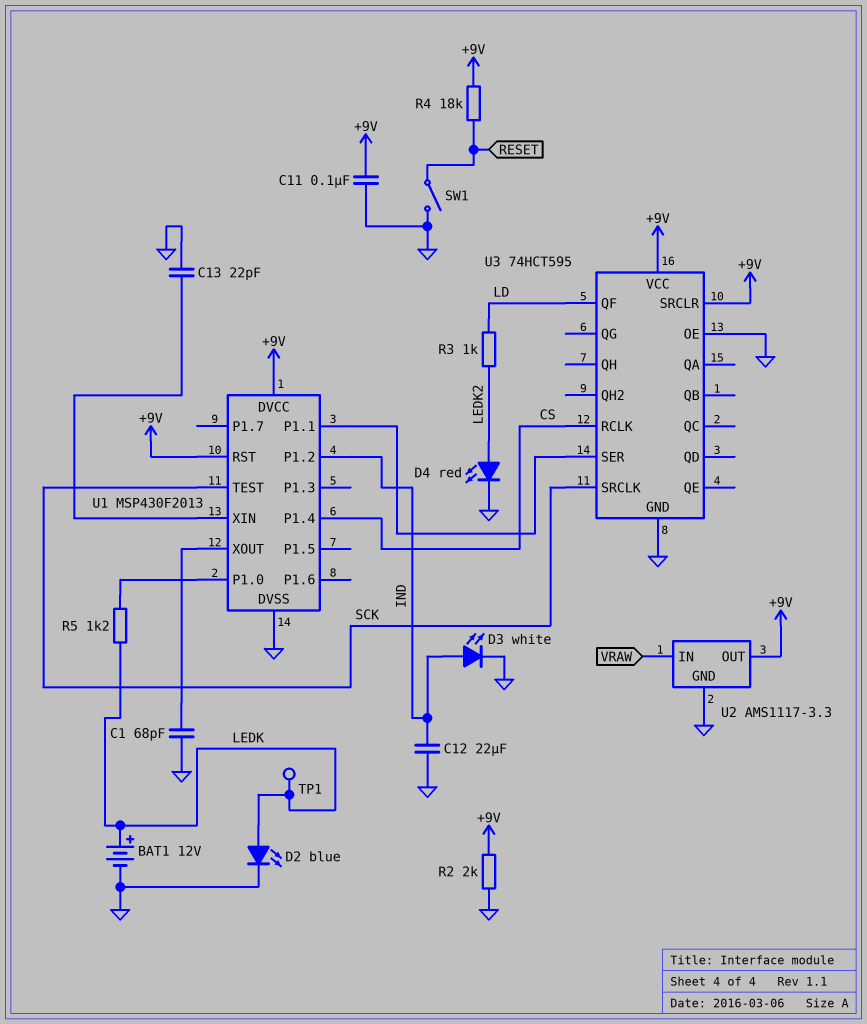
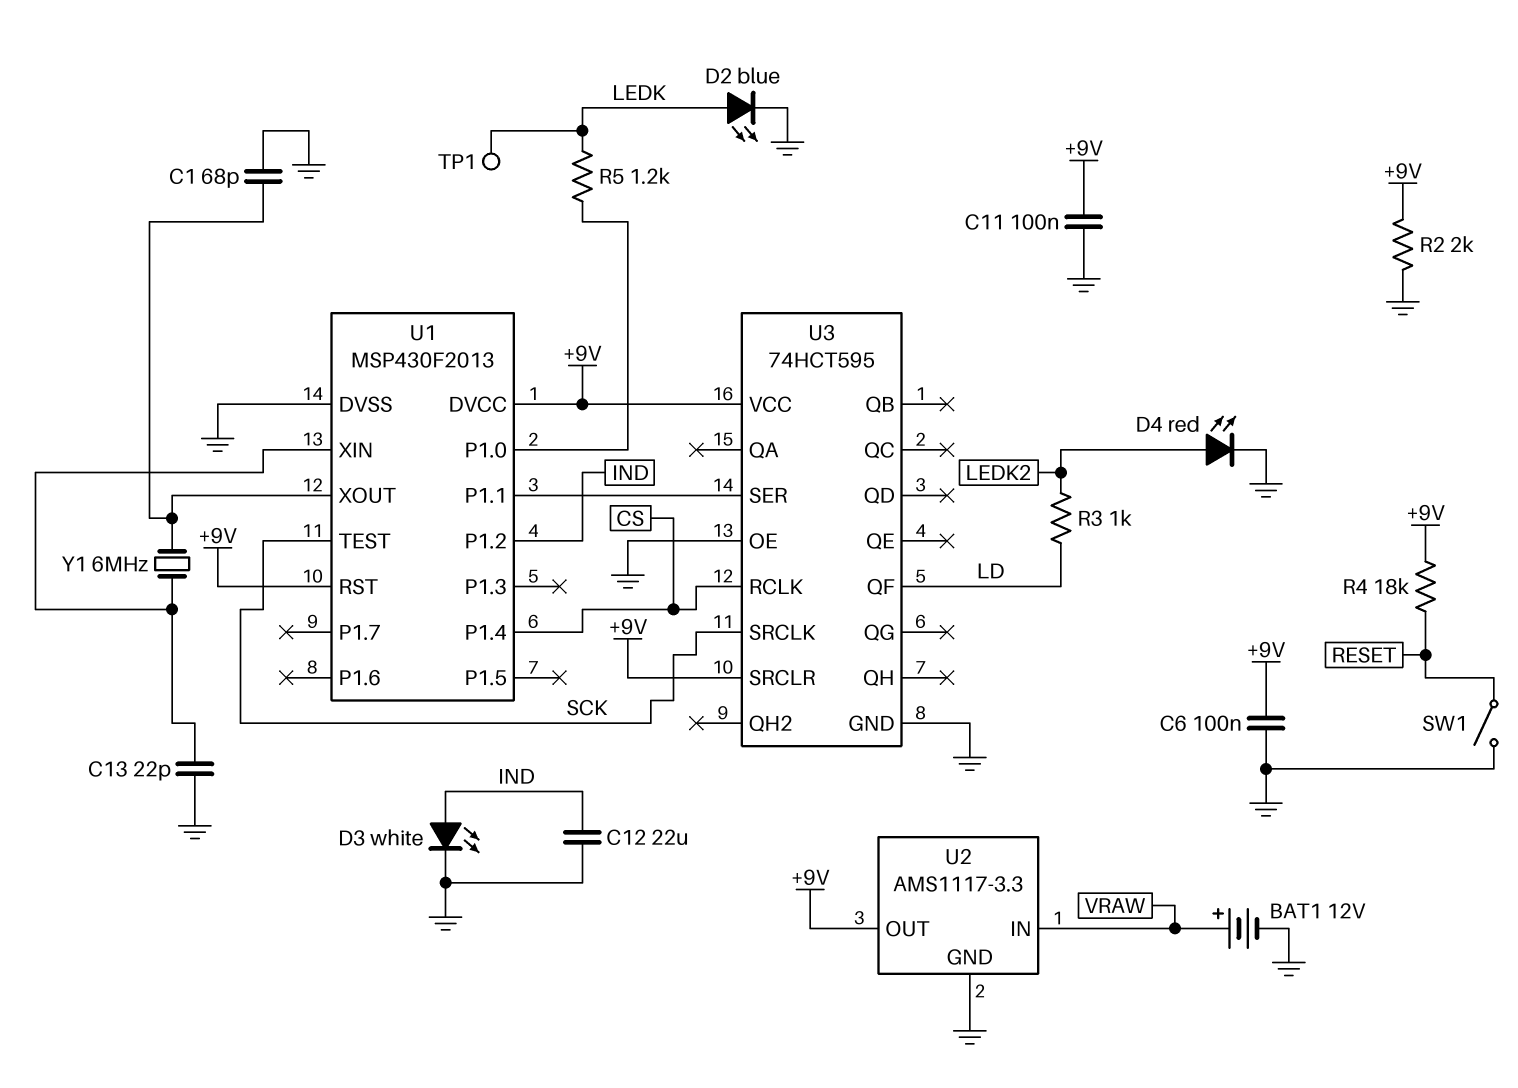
BAT1: 12V (plus LEDK, minus GND) -> 12V (plus VRAW, minus GND)
C6: none -> 100nF (+9V, GND)
Y1: none -> 6MHz (U1/XIN, U1/XOUT)

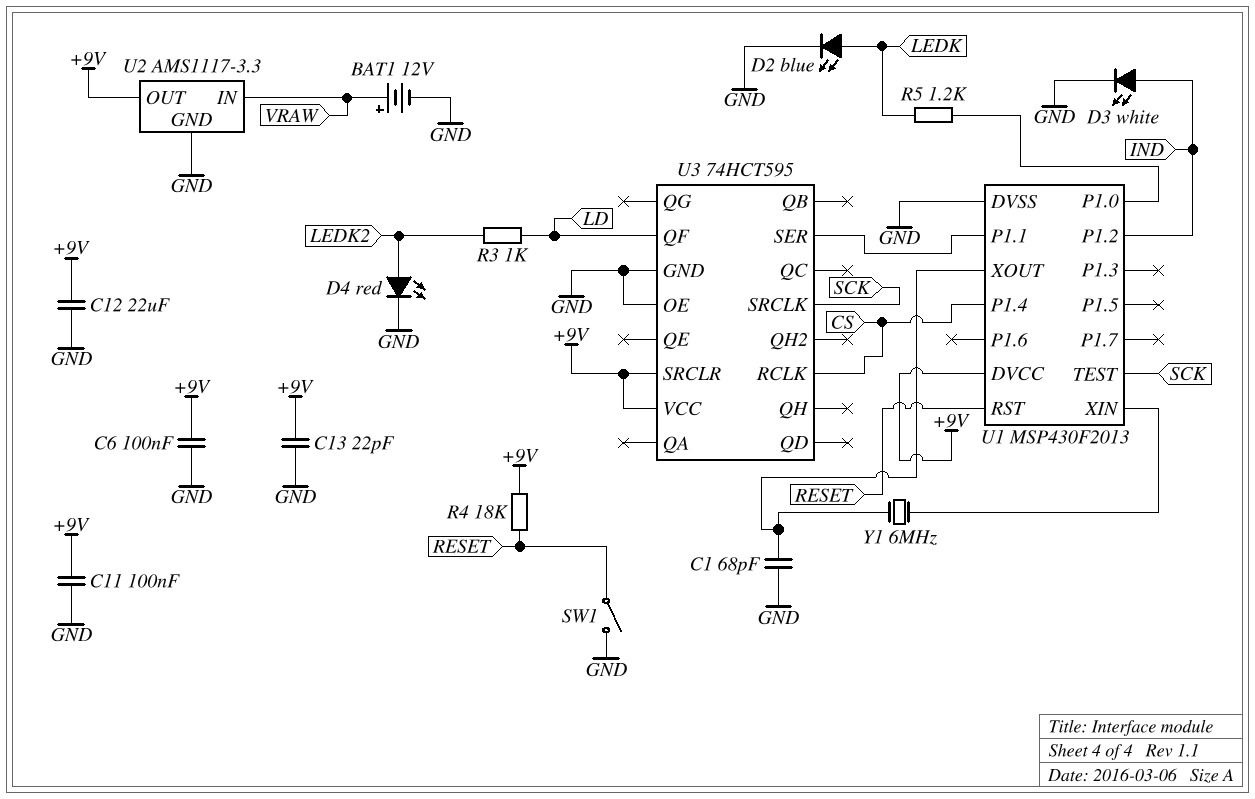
C12: 22uF (GND, IND) -> 22uF (+9V, GND)
C13: 22pF (GND, U1/XIN) -> 22pF (+9V, GND)
R2: 2k (+9V, GND) -> none
TP1: test point (LEDK) -> none
U1 pin RST: +9V -> RESET

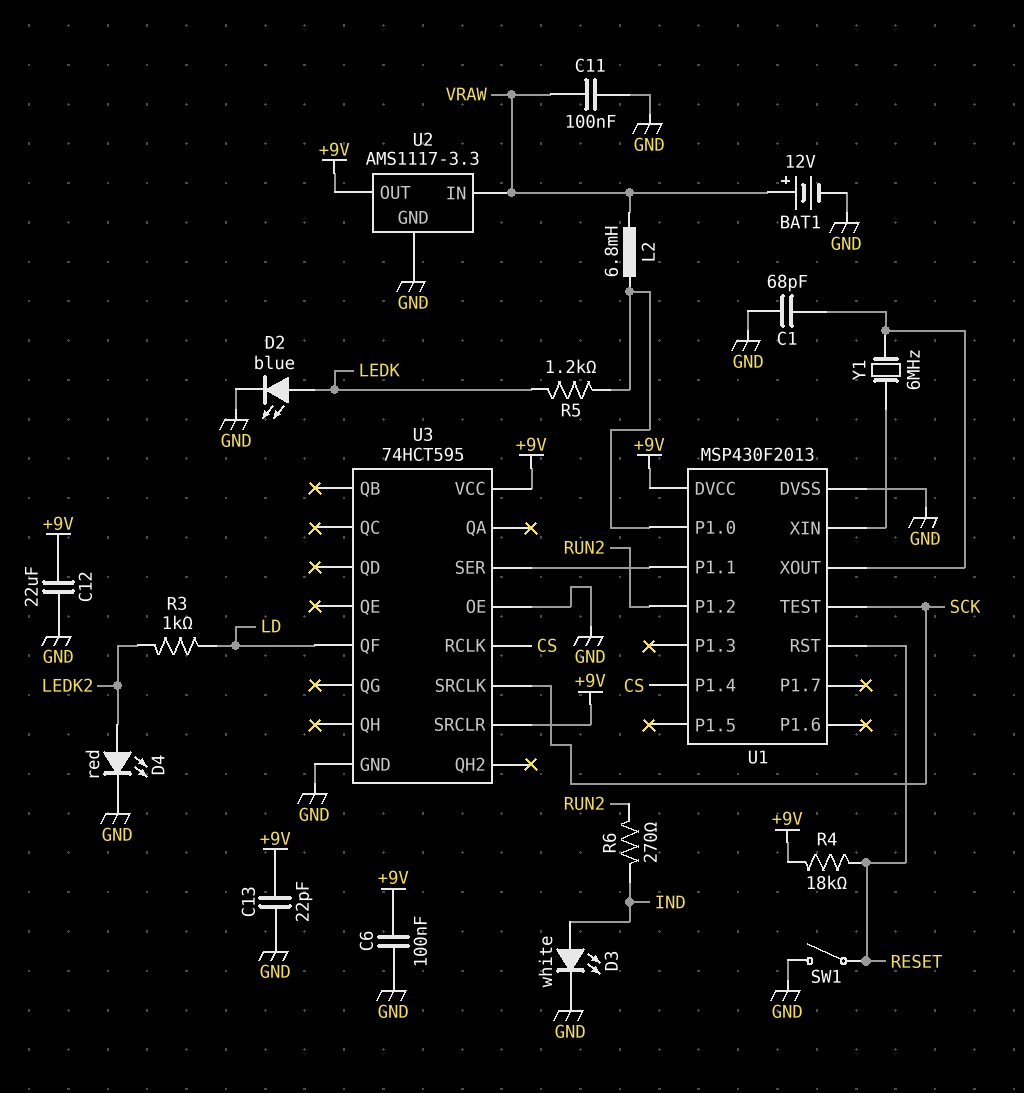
C11: 100nF (+9V, GND) -> 100nF (GND, VRAW)
L2: none -> 6.8mH (U1/P1.0, VRAW)
R6: none -> 270 (IND, RUN2)
U1 pin P1.2: IND -> RUN2

